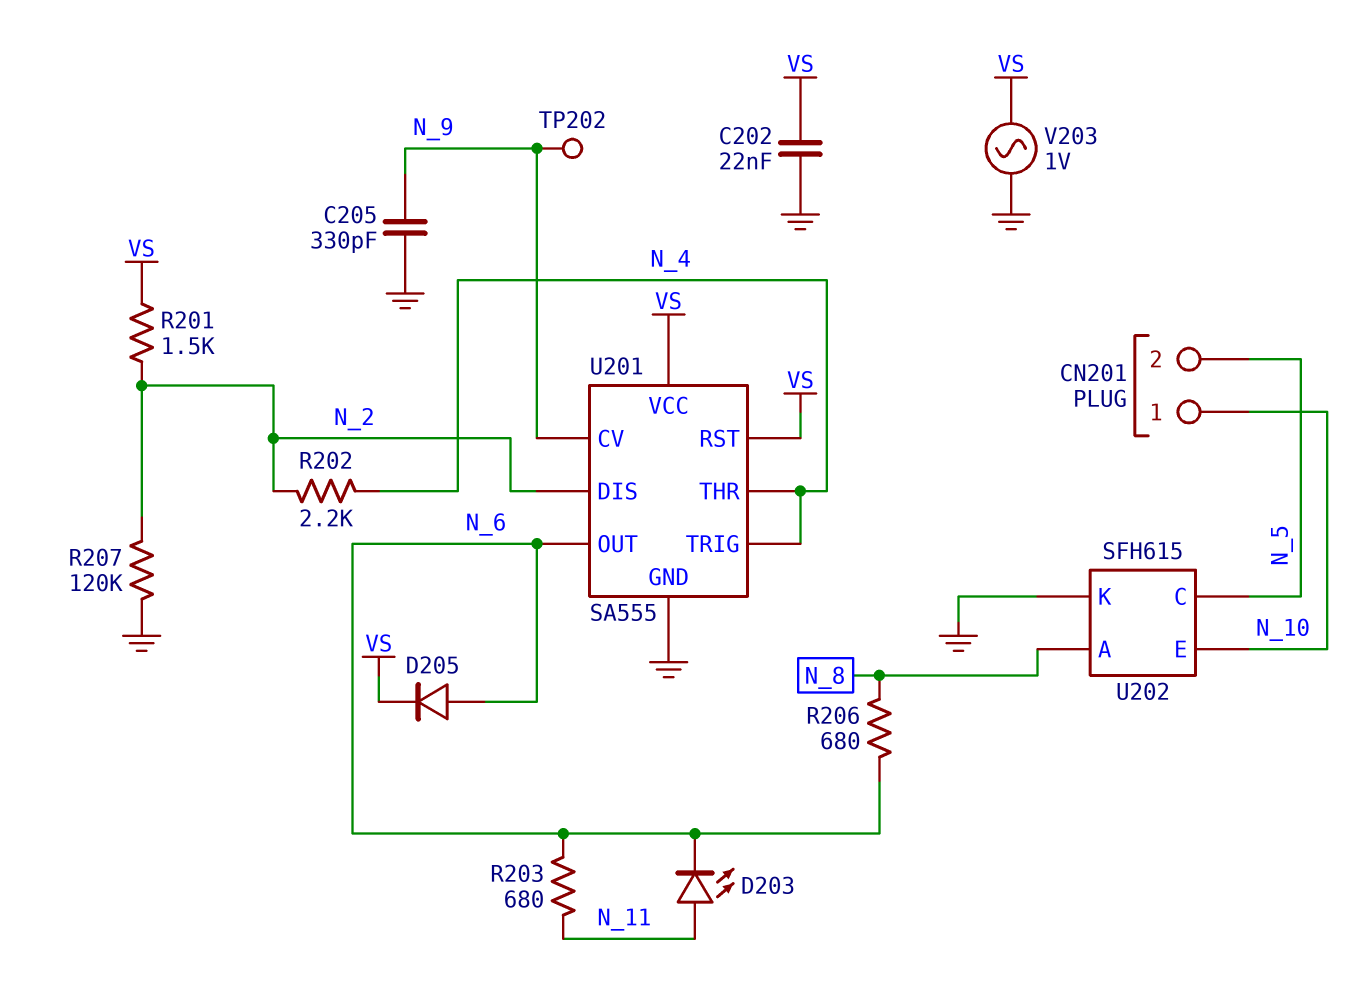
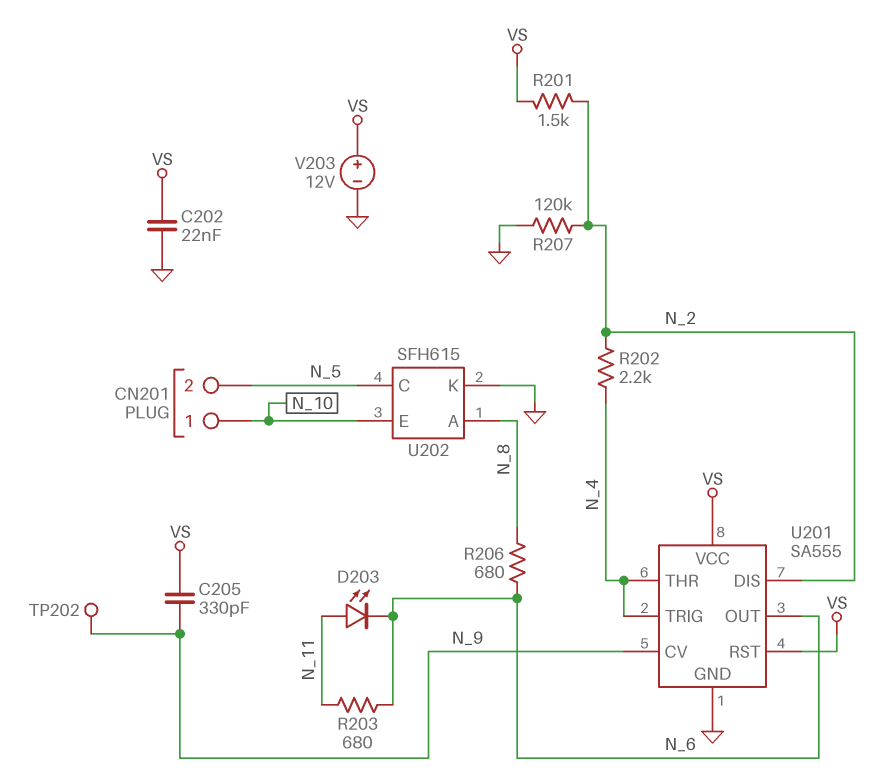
C205: 330pF (GND, N_9) -> 330pF (N_9, VS)
D205: diode (A N_6, K VS) -> none
V203: AC 1V (GND, VS) -> 12V (plus VS, minus GND)

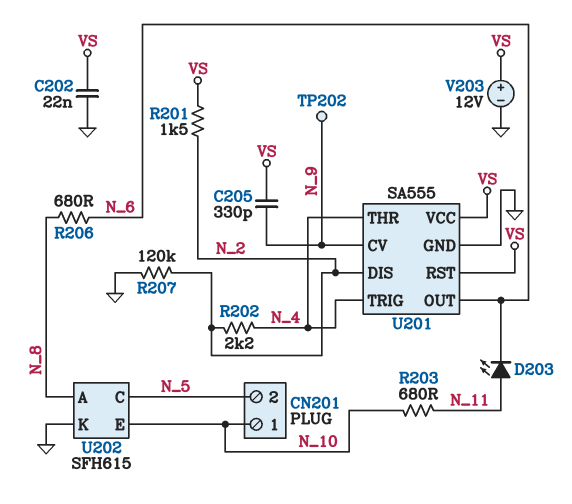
R203: 680 (N_6, N_11) -> 680 (N_10, N_11)

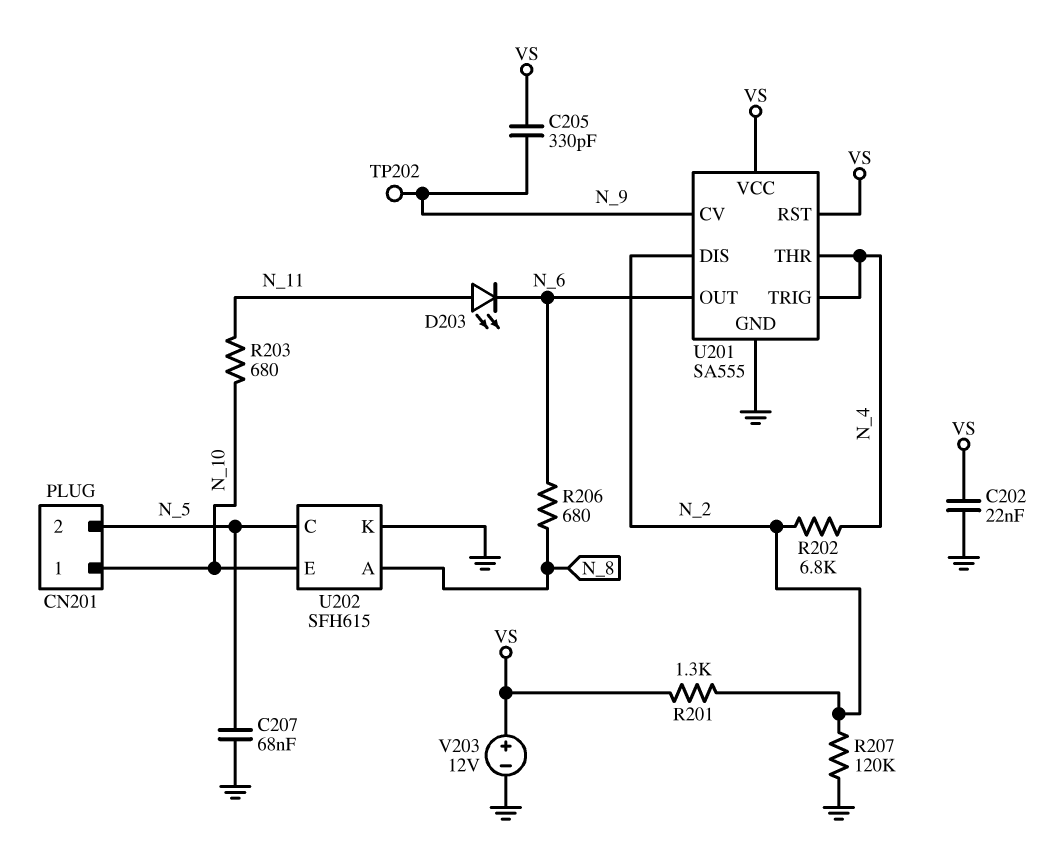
C207: none -> 68nF (GND, N_5)
R201: 1.5k (N_2, VS) -> 1.3k (N_2, VS)
R202: 2.2k (N_2, N_4) -> 6.8k (N_2, N_4)

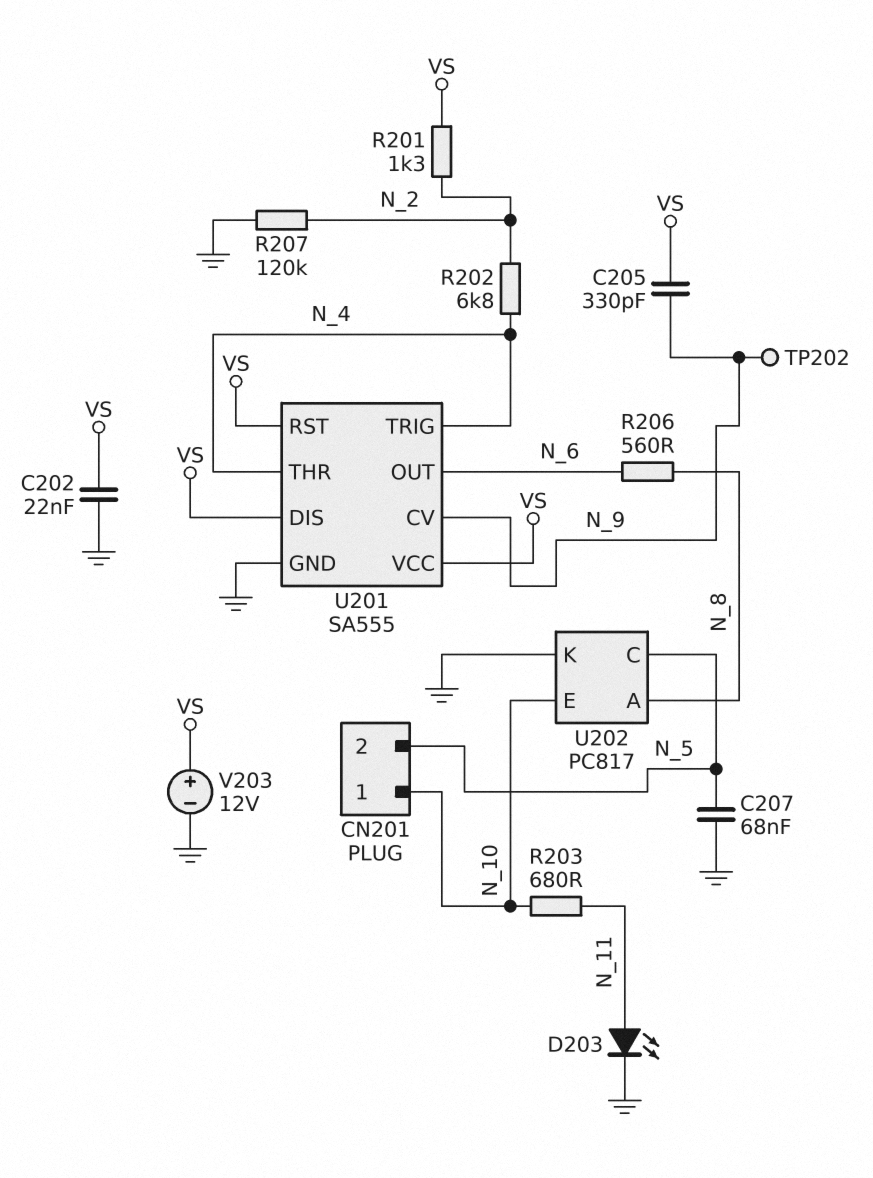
D203: LED (A N_11, K N_6) -> LED (A N_11, K GND)
R206: 680 (N_6, N_8) -> 560 (N_6, N_8)
U201 pin DIS: N_2 -> VS
U202: SFH615 -> PC817

